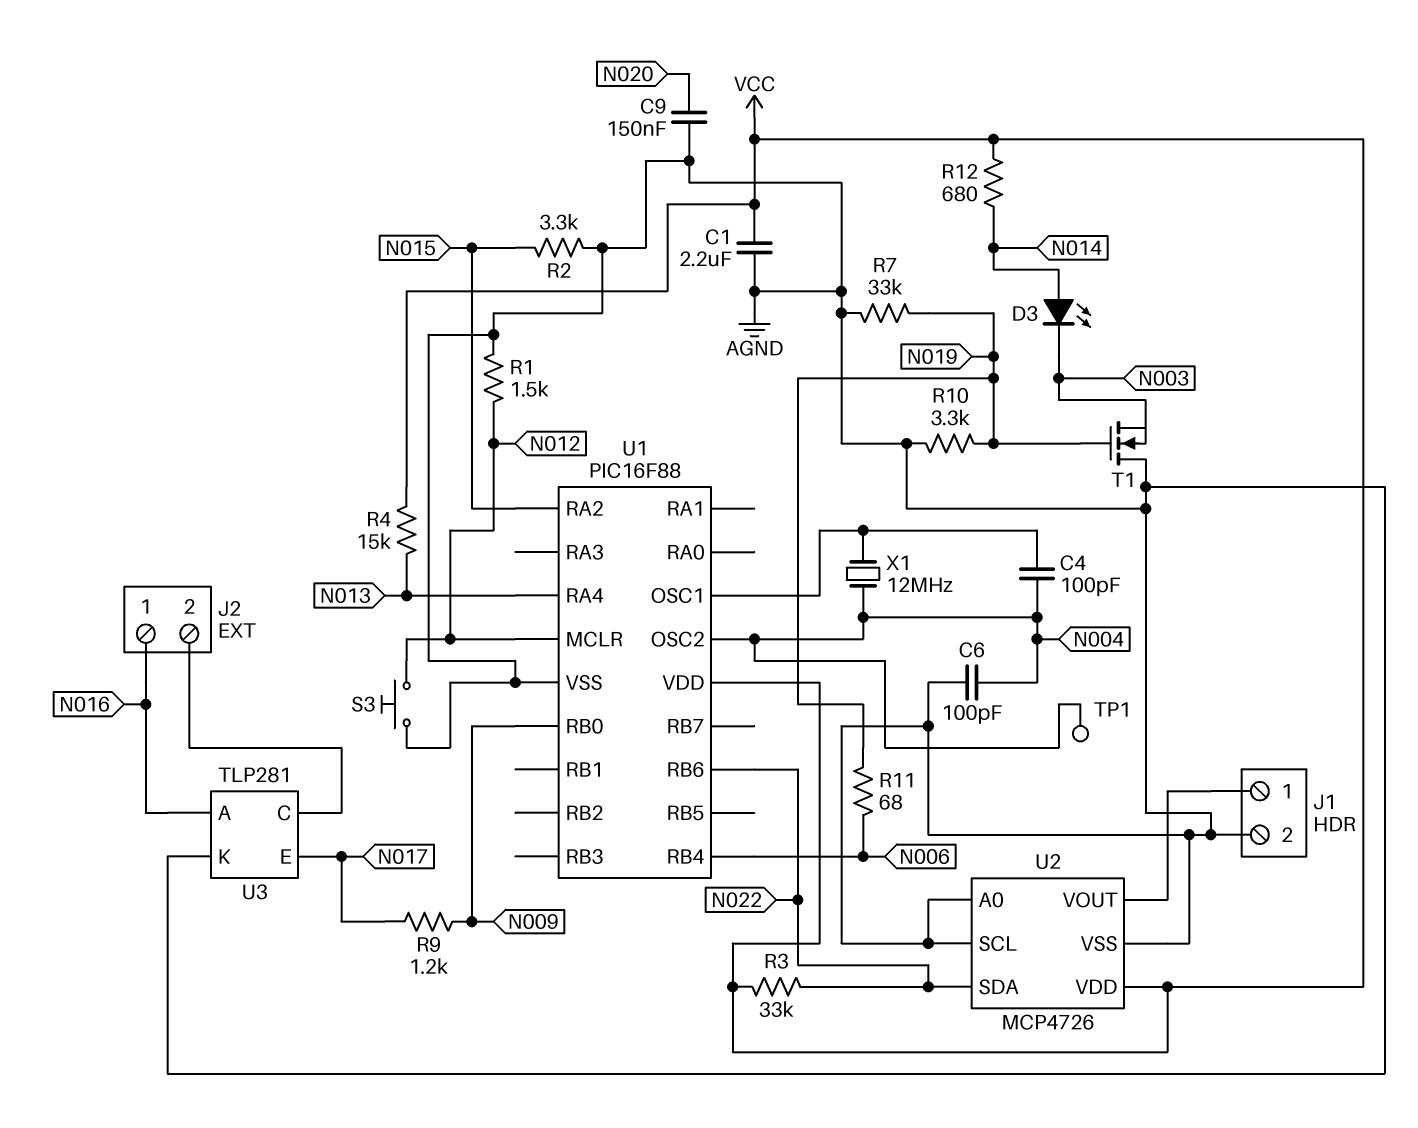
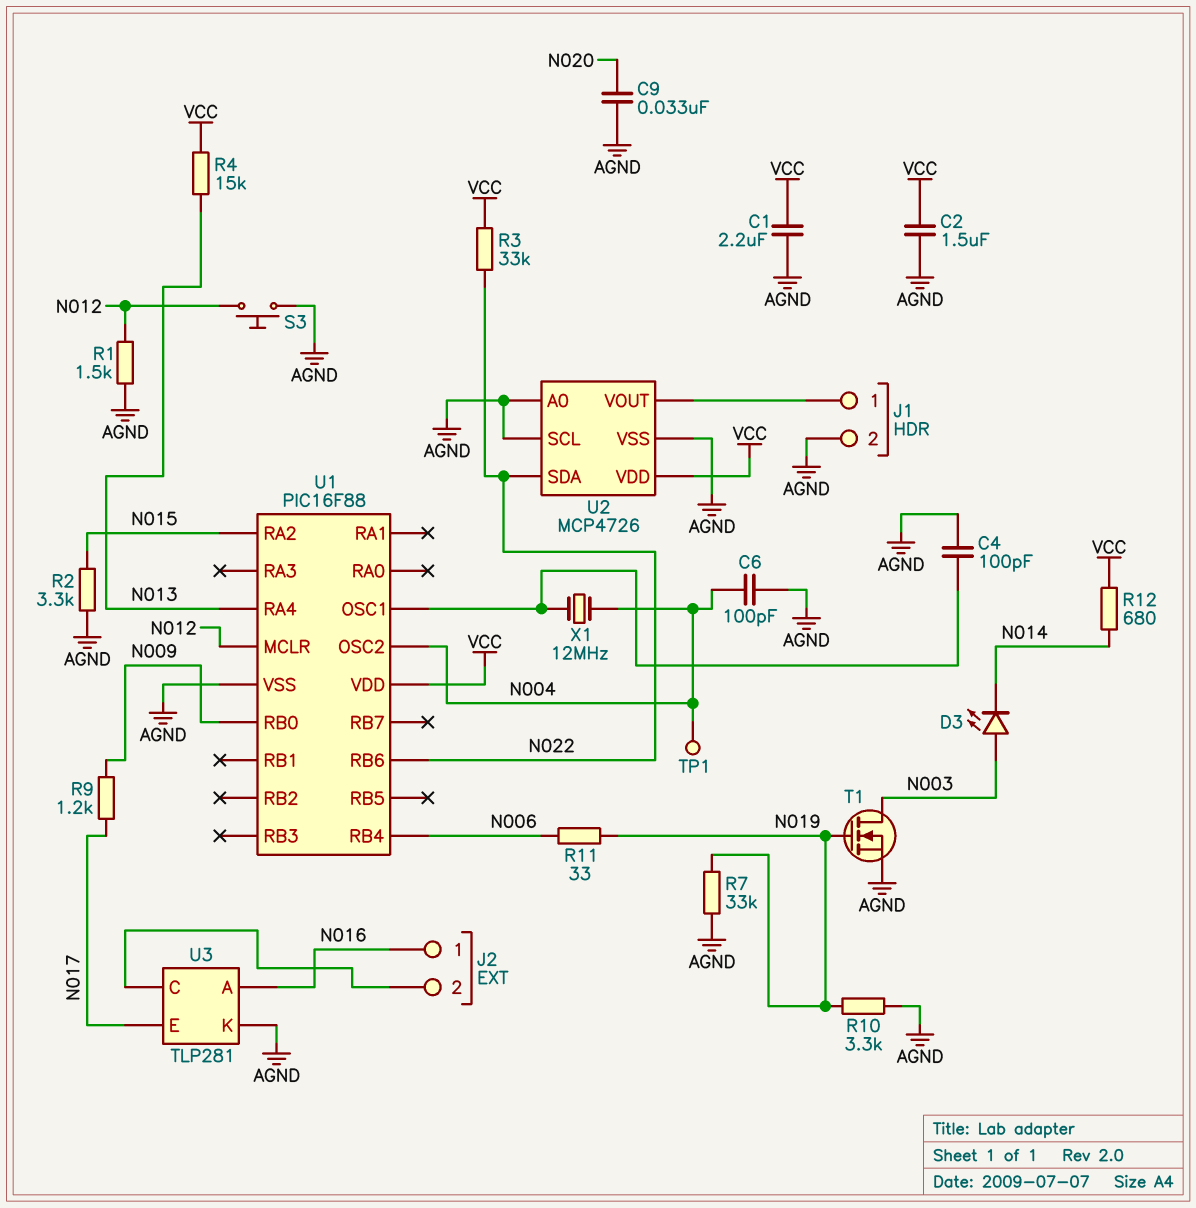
C2: none -> 1.5uF (AGND, VCC)
C4: 100pF (N004, U1/OSC1) -> 100pF (AGND, U1/OSC1)
C9: 150nF (AGND, N020) -> 33nF (AGND, N020)
D3: LED (A N014, K N003) -> LED (A N003, K N014)
R11: 68 (N006, N019) -> 33 (N006, N019)
T1: NMOS (G N019, D AGND, S N003) -> NMOS (G N019, D N003, S AGND)

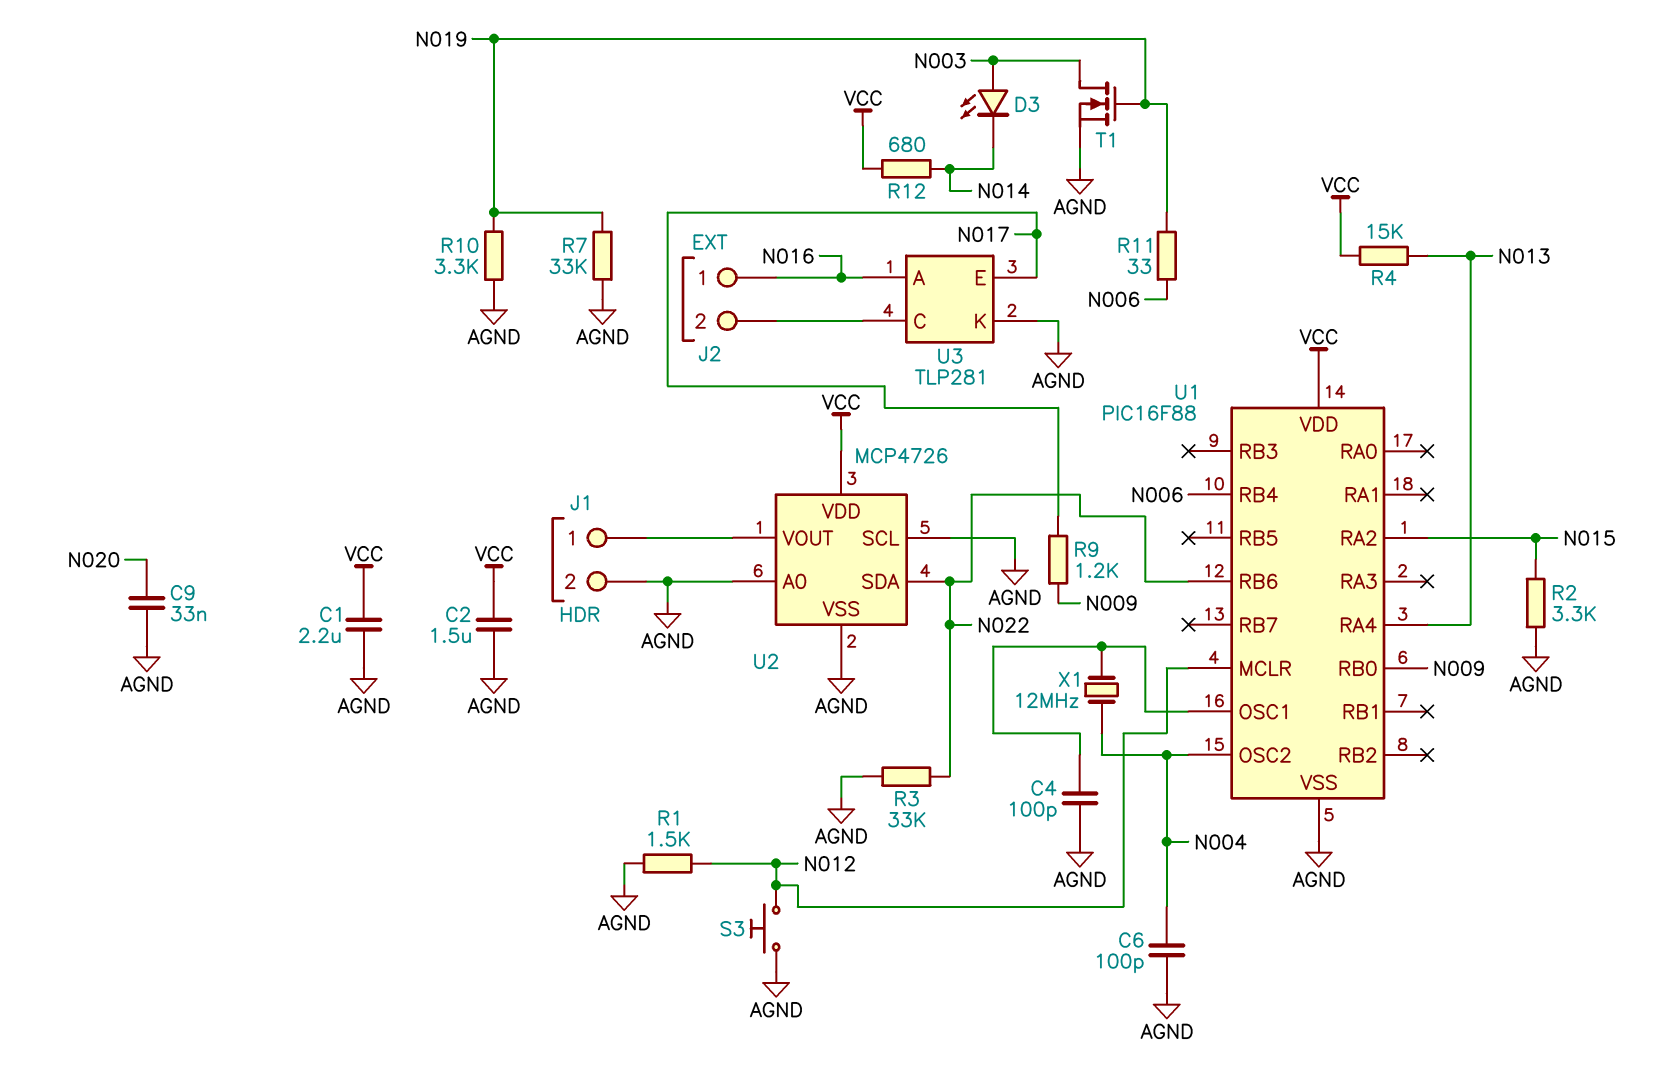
R3: 33k (N022, VCC) -> 33k (AGND, N022)
TP1: test point (N004) -> none

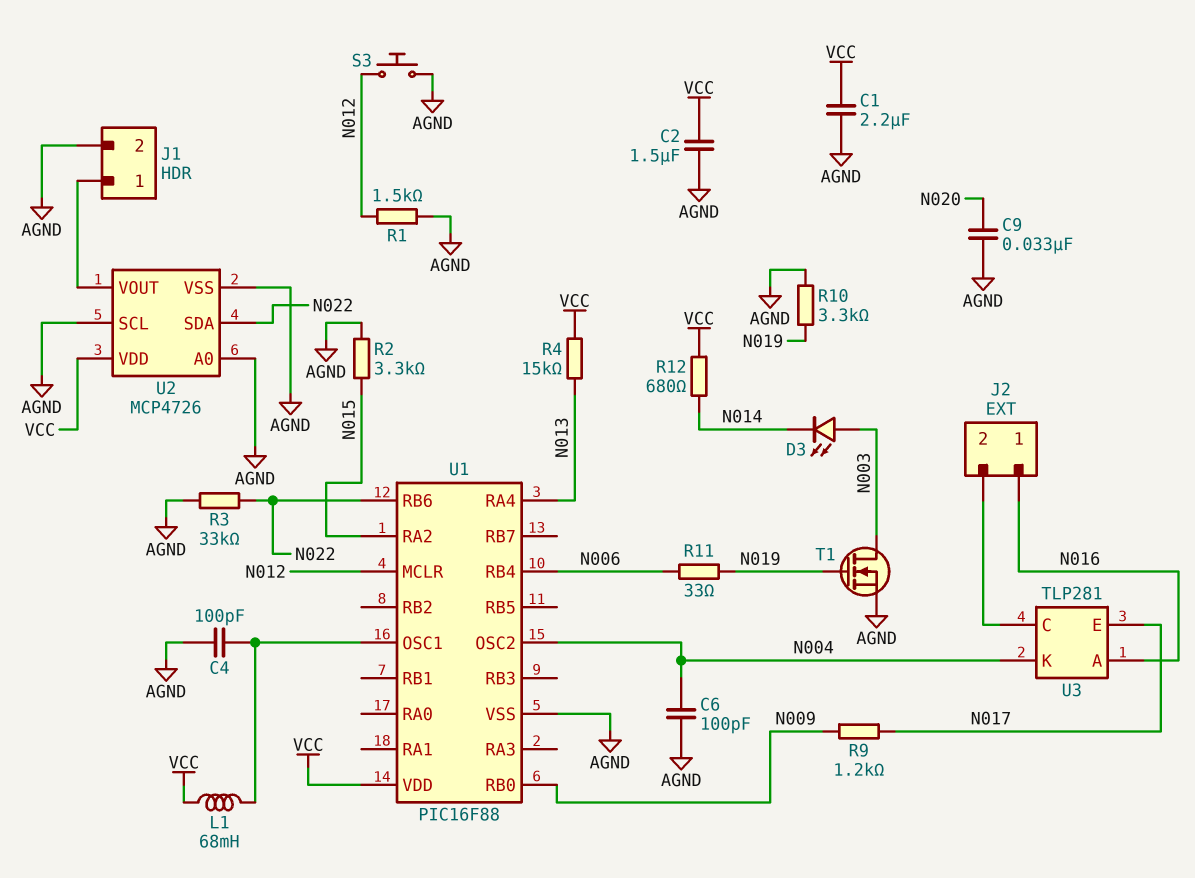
L1: none -> 68mH (U1/OSC1, VCC)
R7: 33k (AGND, N019) -> none
U3 pin K: AGND -> N004
X1: 12MHz (N004, U1/OSC1) -> none

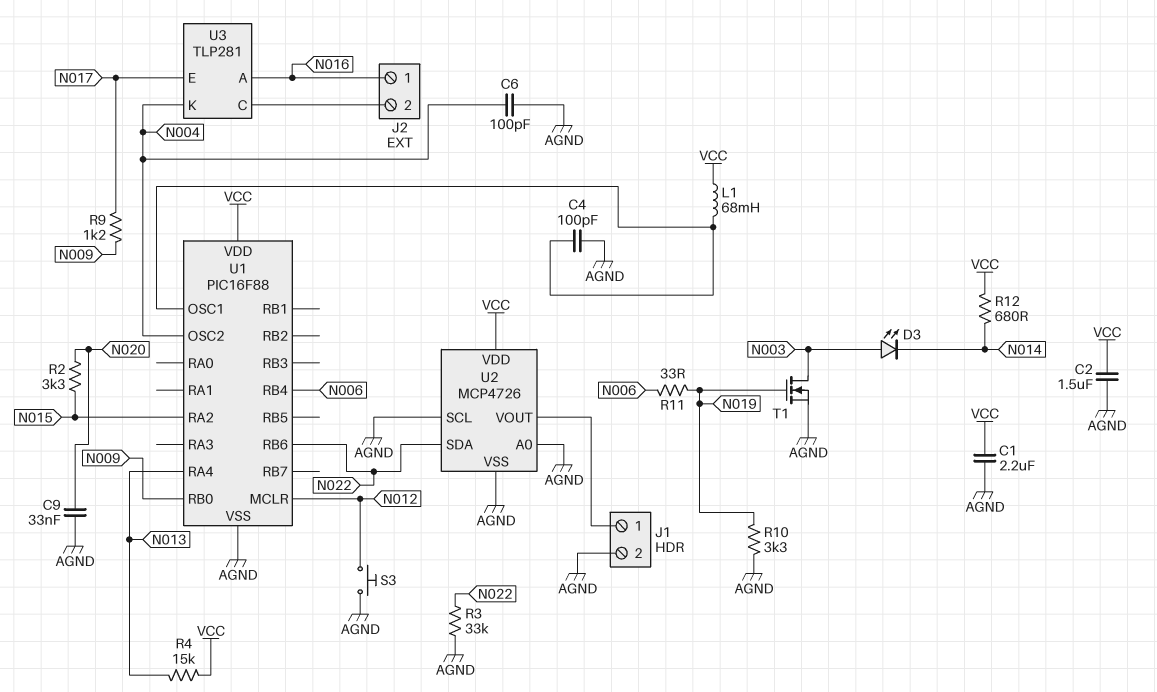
R1: 1.5k (AGND, N012) -> none
R2: 3.3k (AGND, N015) -> 3.3k (N015, N020)

